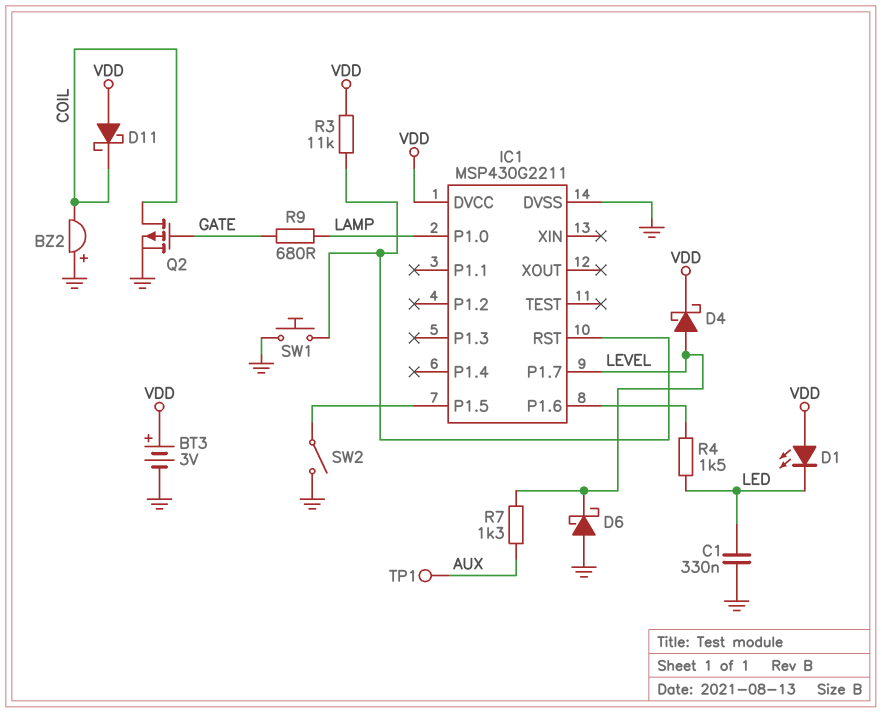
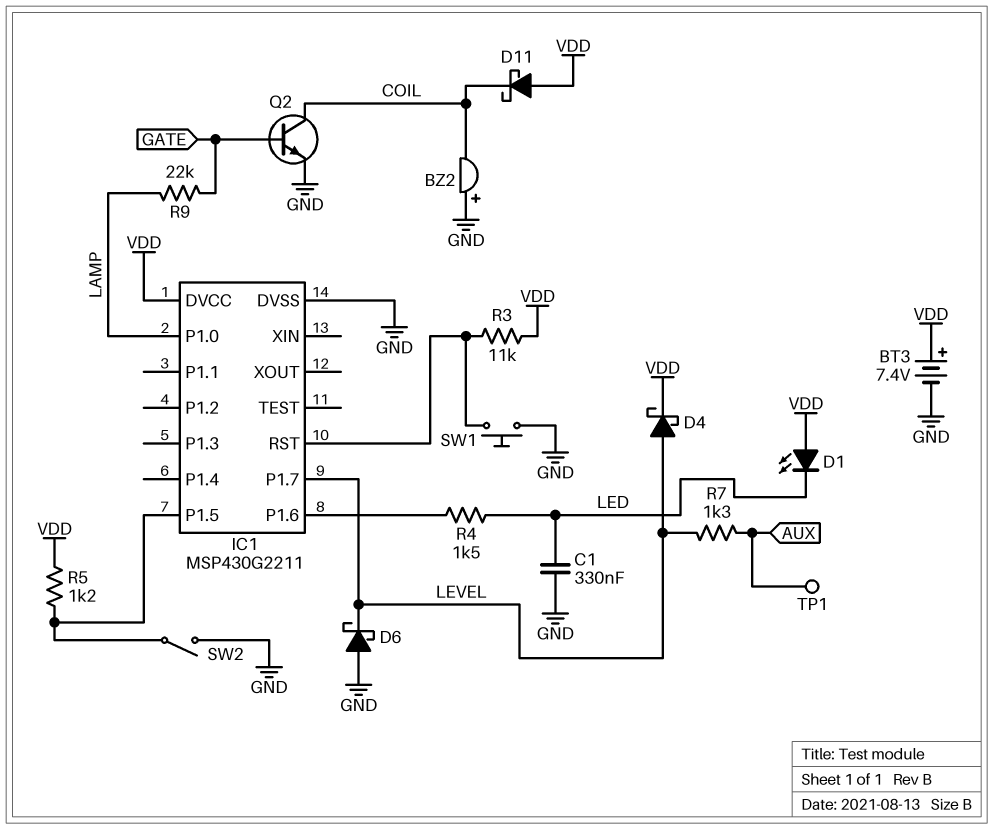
BT3: 3V (plus VDD, minus GND) -> 7.4V (plus VDD, minus GND)
Q2: PMOS (G GATE, D COIL, S GND) -> NPN (B GATE, C COIL, E GND)
R5: none -> 1.2k (IC1/P1.5, VDD)
R9: 680 (GATE, LAMP) -> 22k (GATE, LAMP)

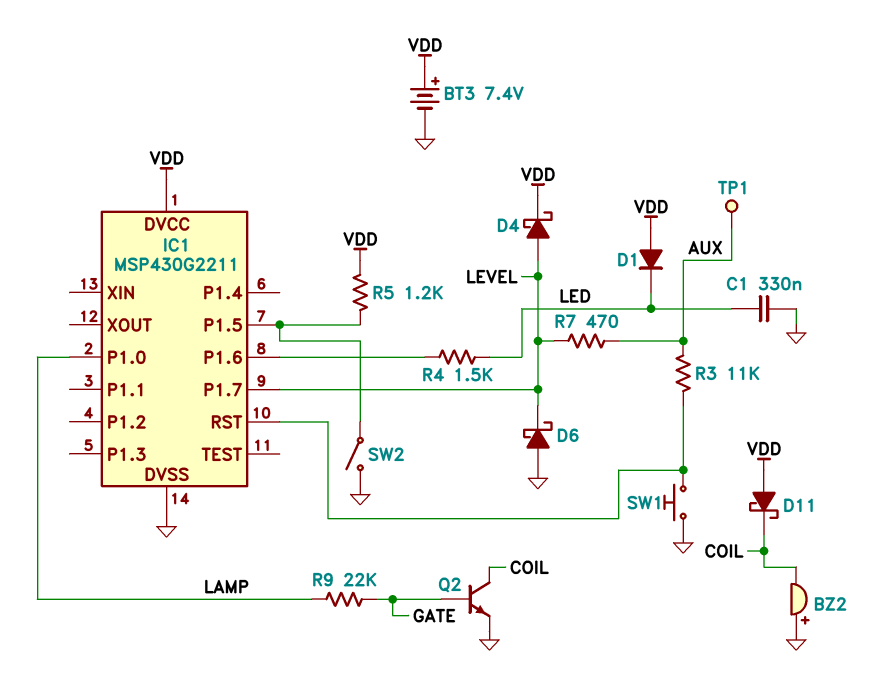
D1: LED (A VDD, K LED) -> diode (A VDD, K LED)
R3: 11k (IC1/RST, VDD) -> 11k (AUX, IC1/RST)
R7: 1.3k (AUX, LEVEL) -> 470 (AUX, LEVEL)

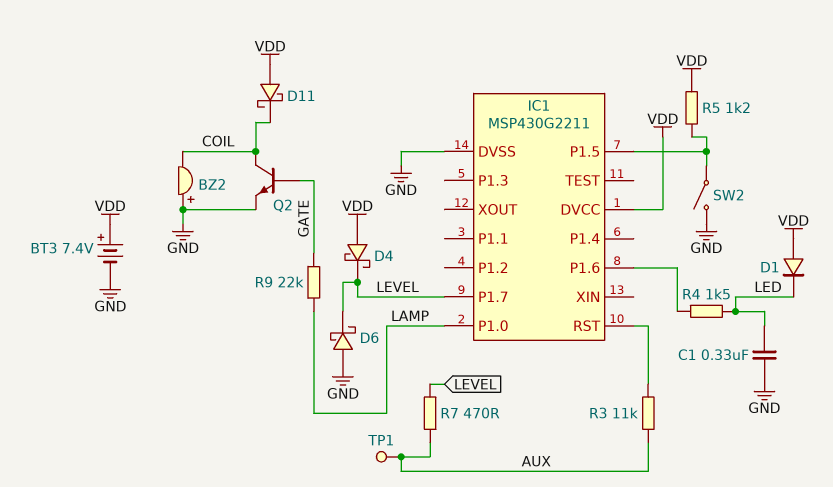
D4: schottky (A LEVEL, K VDD) -> schottky (A VDD, K LEVEL)
SW1: button (GND, IC1/RST) -> none

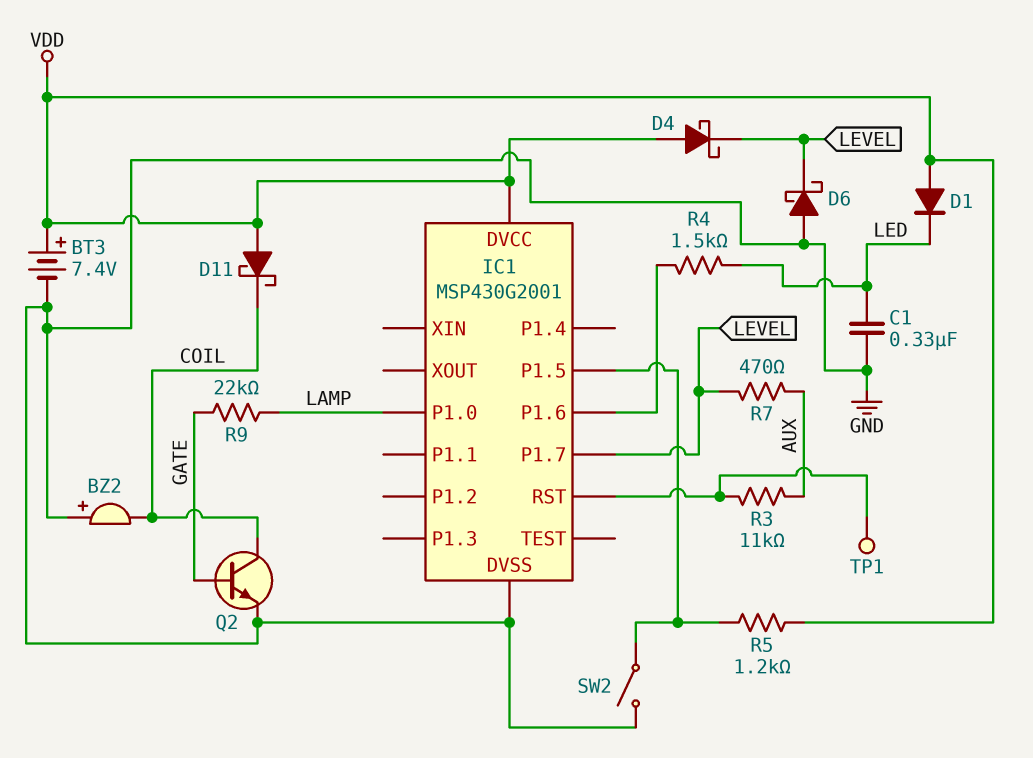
IC1: MSP430G2211 -> MSP430G2001
TP1: test point (AUX) -> test point (IC1/RST)

